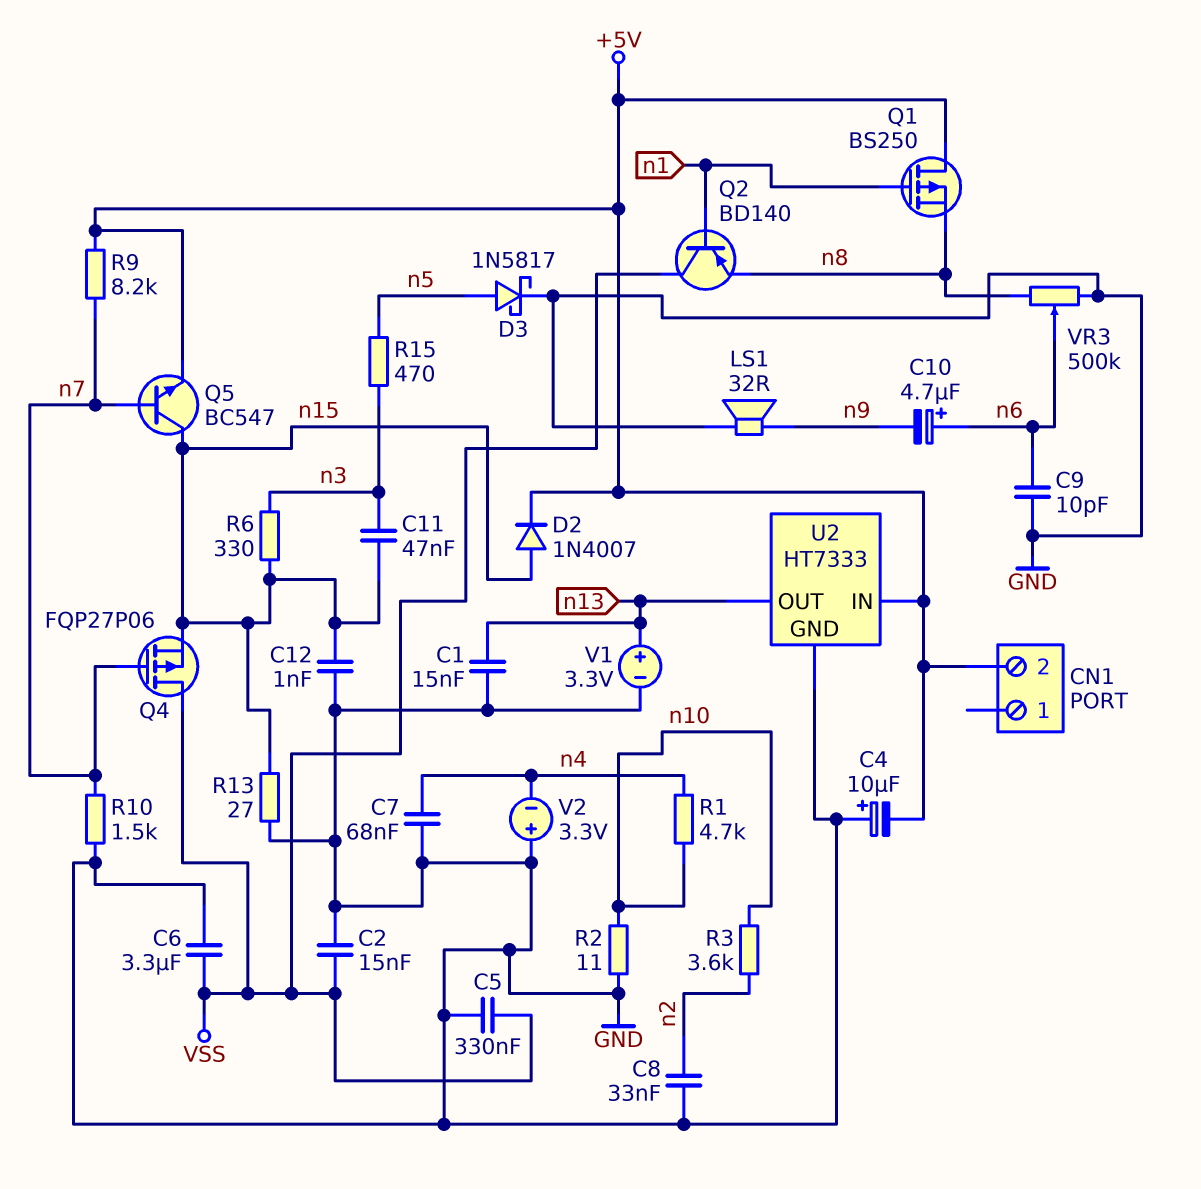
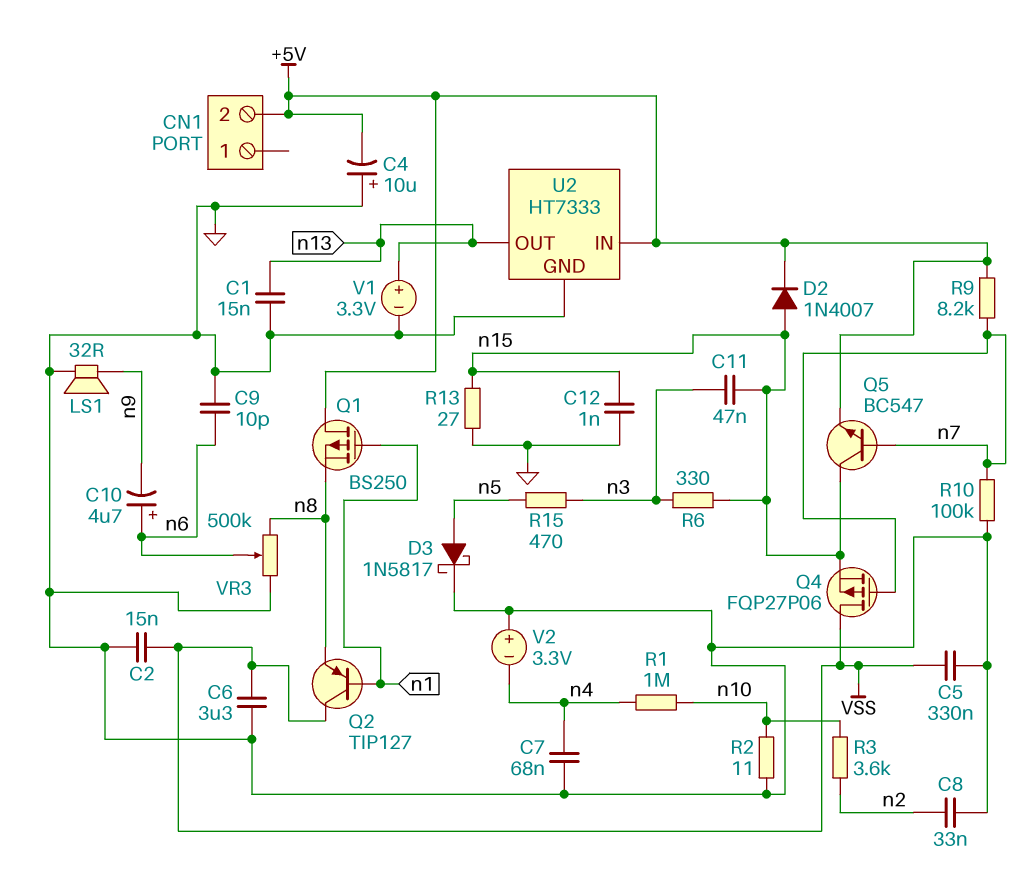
Q2: PNP BD140 (B n1, C VSS, E n8) -> PNP TIP127 (B n1, C VSS, E n8)
R1: 4.7k (n4, n10) -> 1M (n4, n10)
R10: 1.5k (GND, n7) -> 100k (GND, n7)

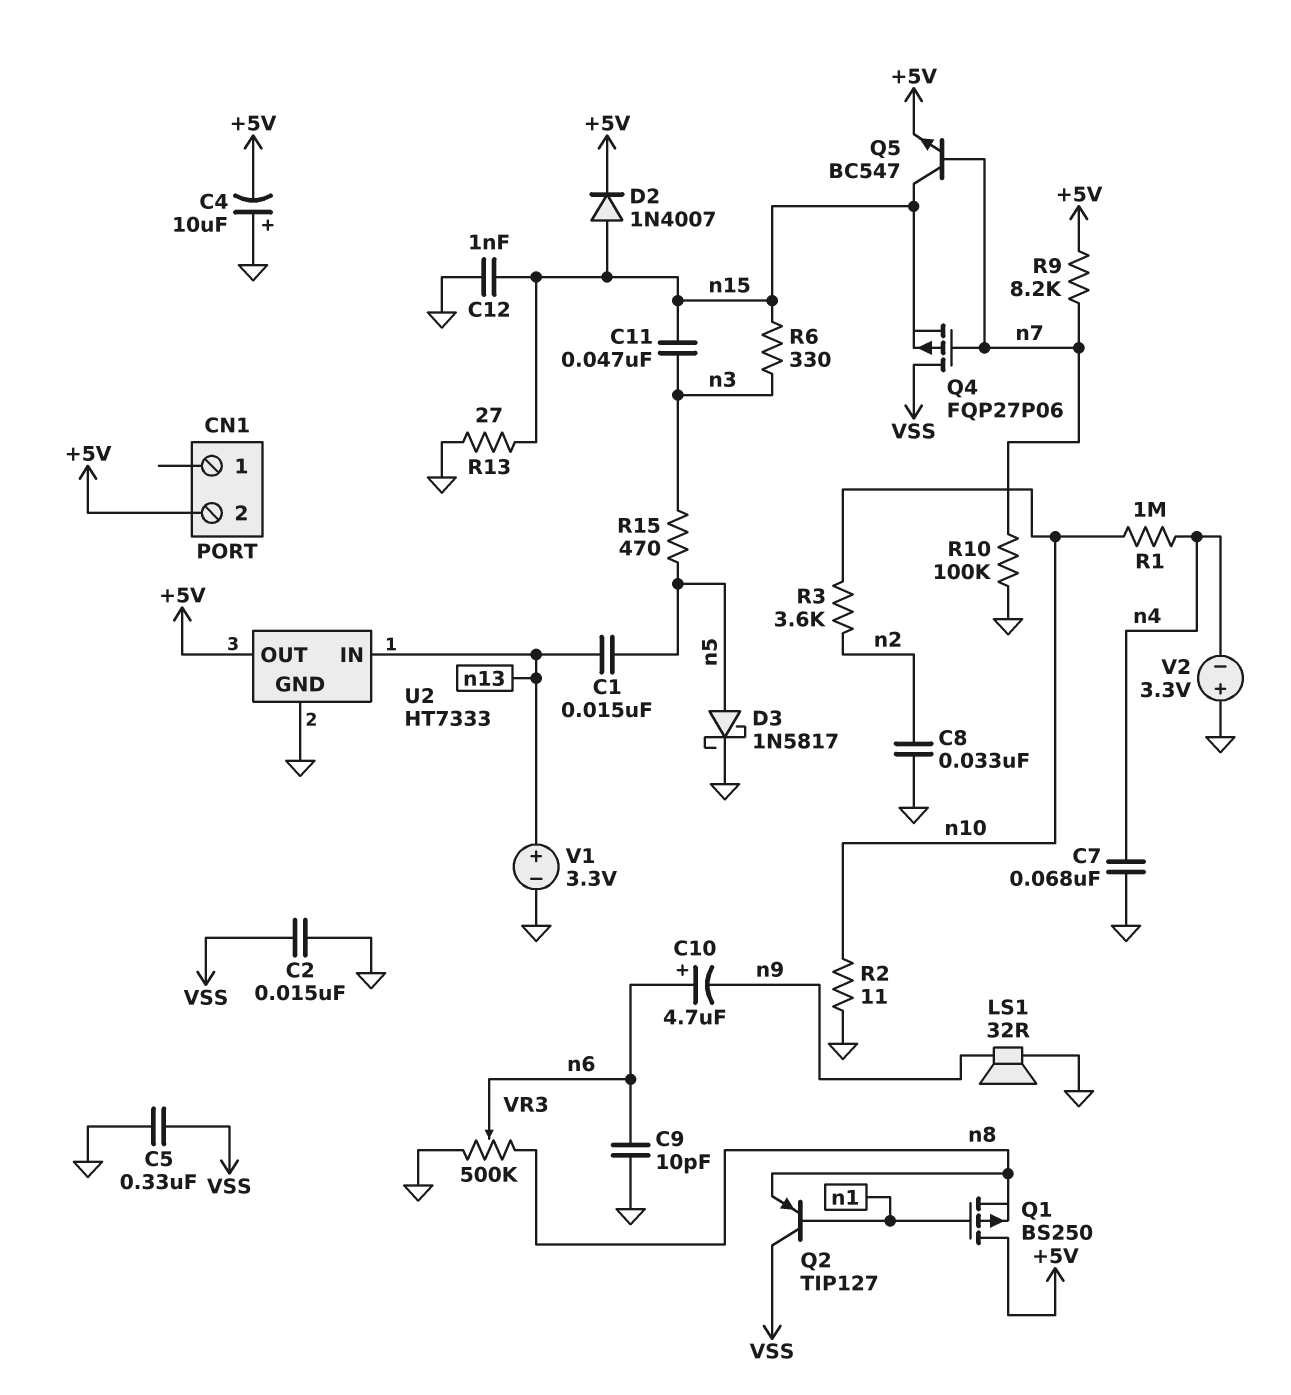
C1: 15nF (GND, n13) -> 15nF (n5, n13)
C6: 3.3uF (GND, VSS) -> none
U2 pin IN: +5V -> n13
U2 pin OUT: n13 -> +5V

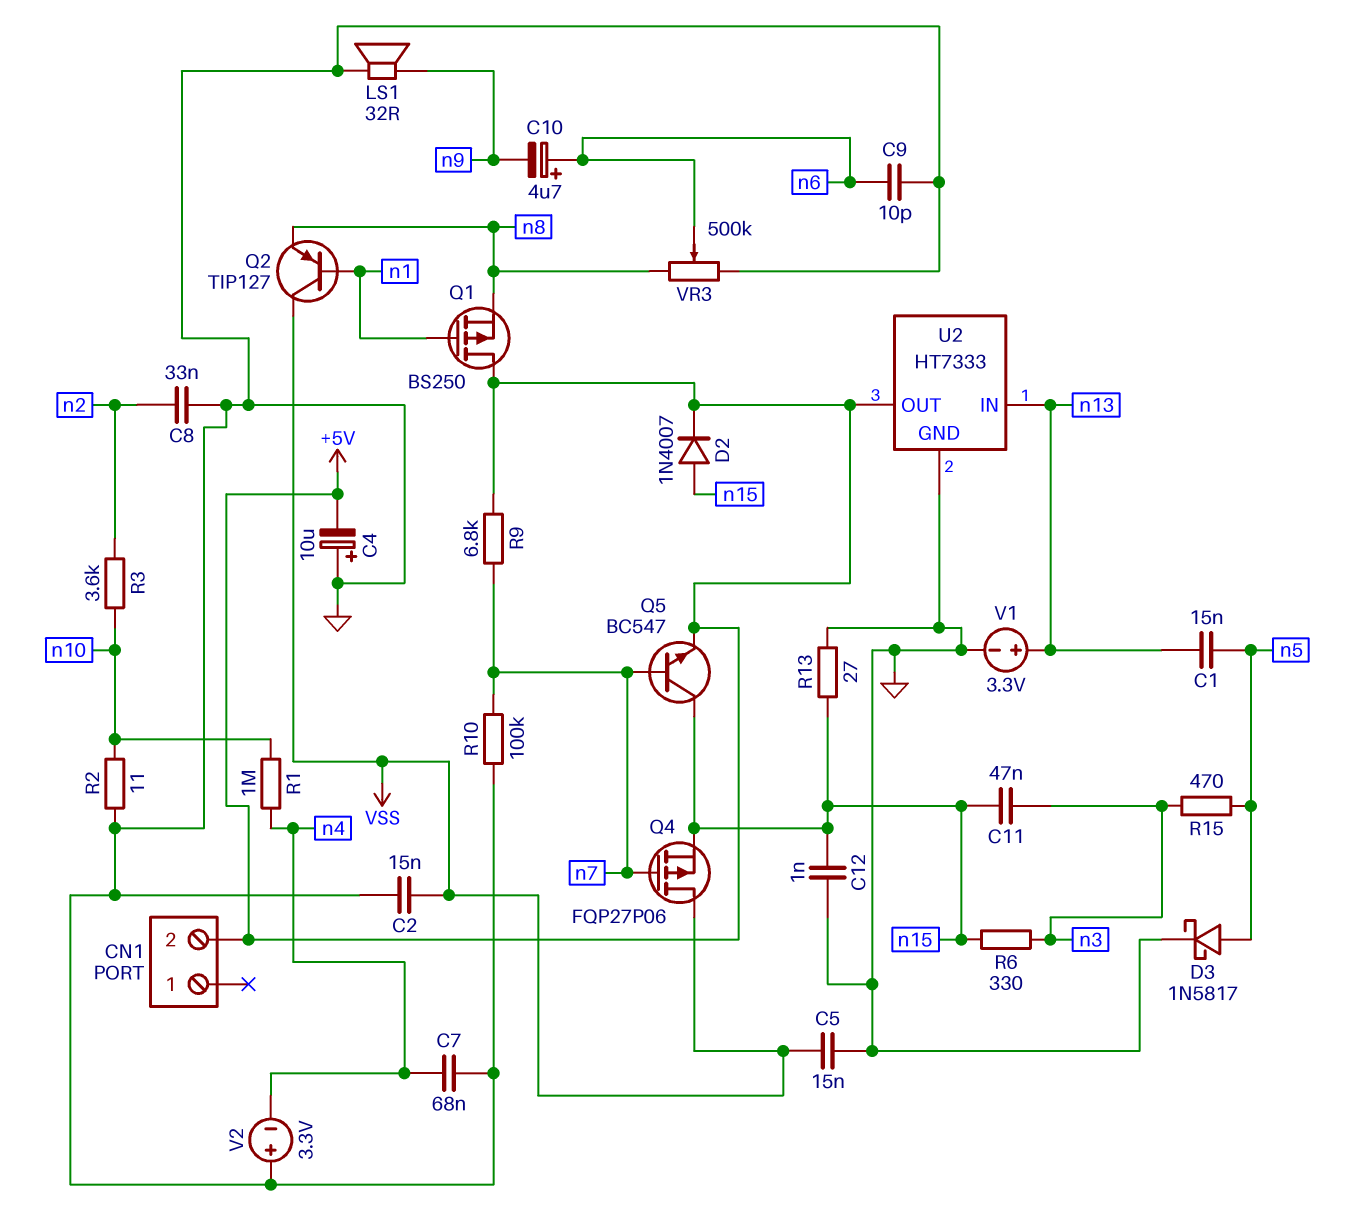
C5: 330nF (GND, VSS) -> 15nF (GND, VSS)
R9: 8.2k (+5V, n7) -> 6.8k (+5V, n7)

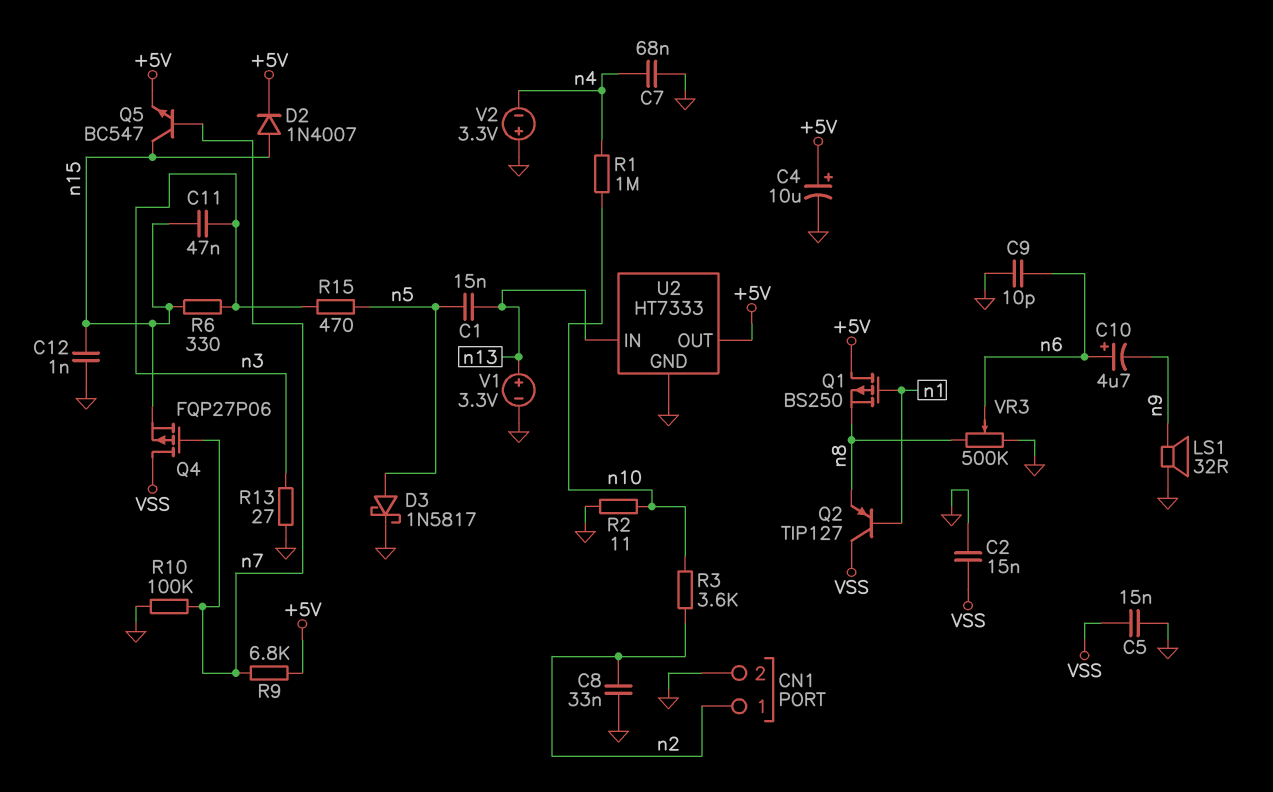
C4: 10uF (plus GND, minus +5V) -> 10uF (plus +5V, minus GND)
CN1 pin 1: none -> n2
CN1 pin 2: +5V -> GND
R13: 27 (GND, n15) -> 27 (GND, n3)

